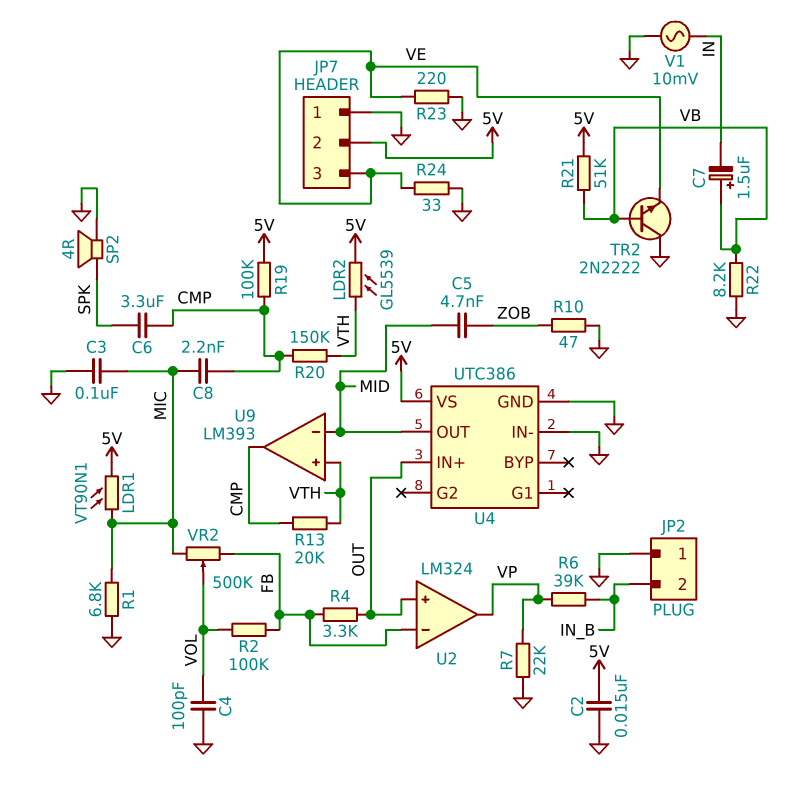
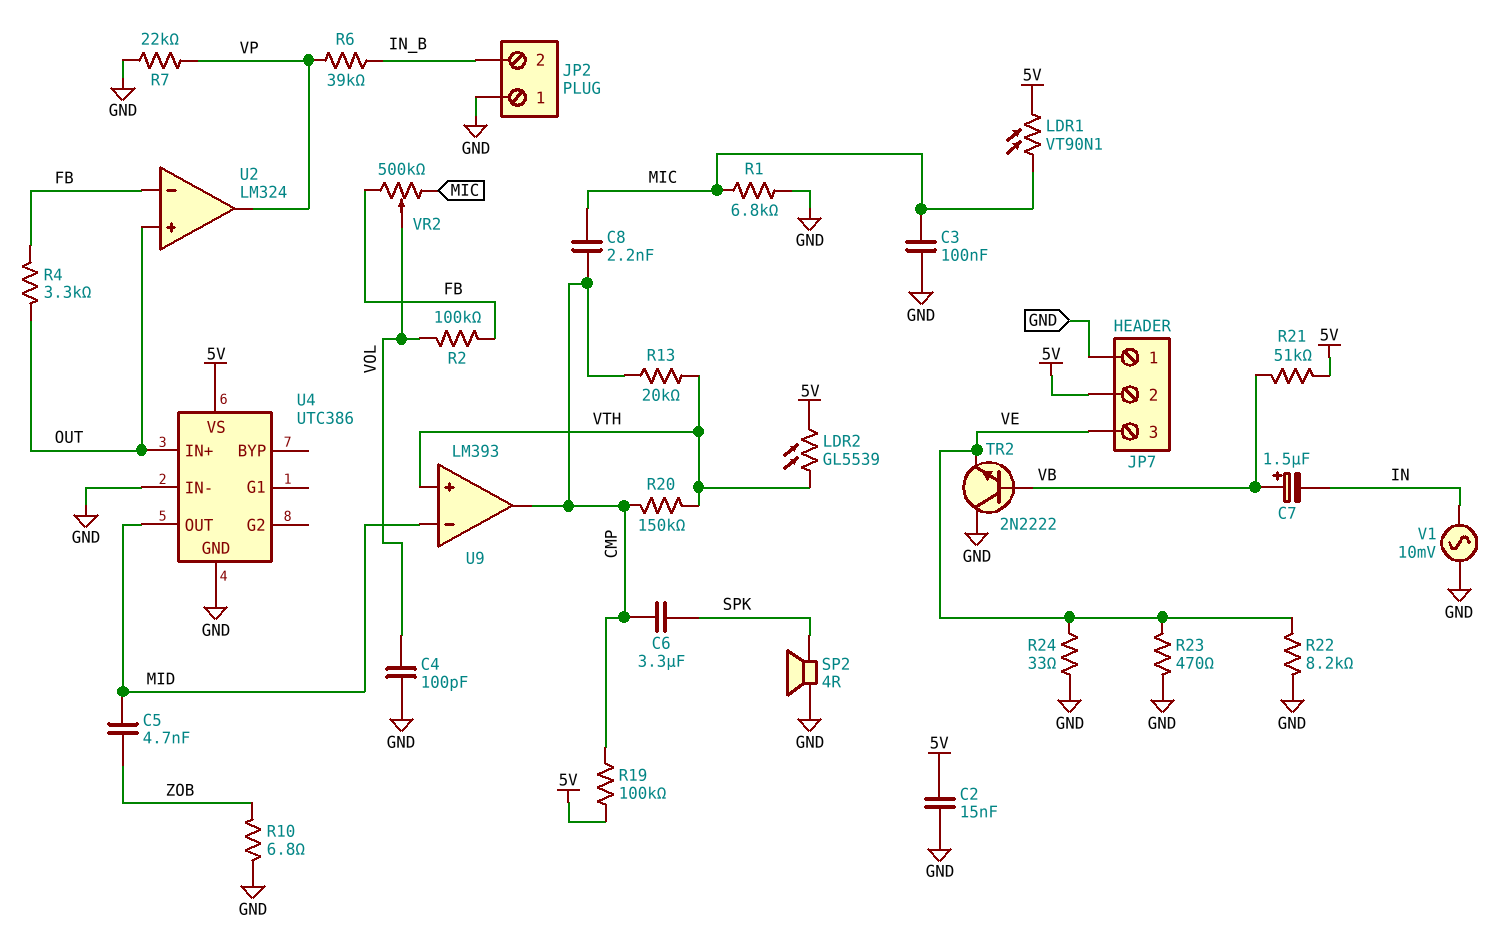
R10: 47 (GND, ZOB) -> 6.8 (GND, ZOB)
R22: 8.2k (GND, VB) -> 8.2k (GND, VE)
R23: 220 (GND, VE) -> 470 (GND, VE)

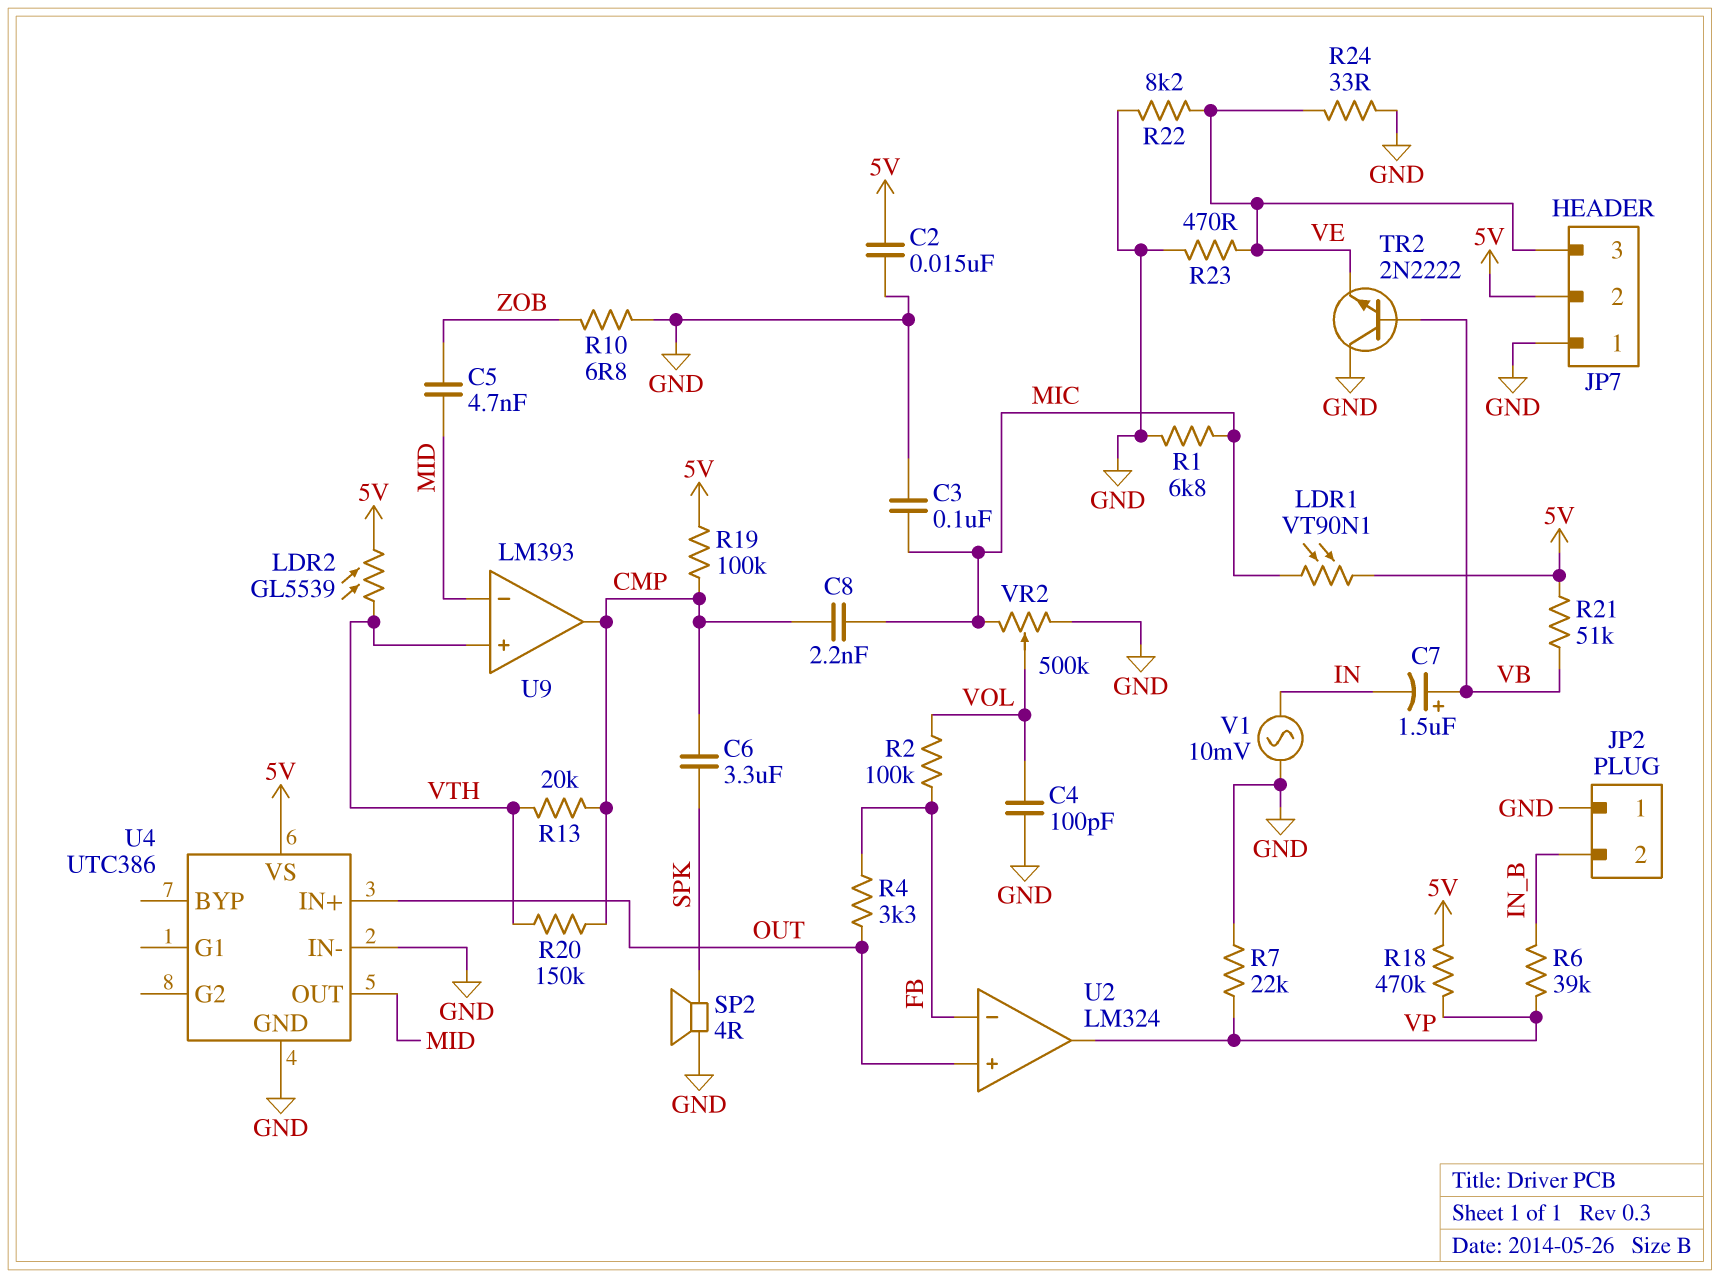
R18: none -> 470k (5V, VP)
VR2: 500k (FB, MIC, wiper VOL) -> 500k (GND, MIC, wiper VOL)

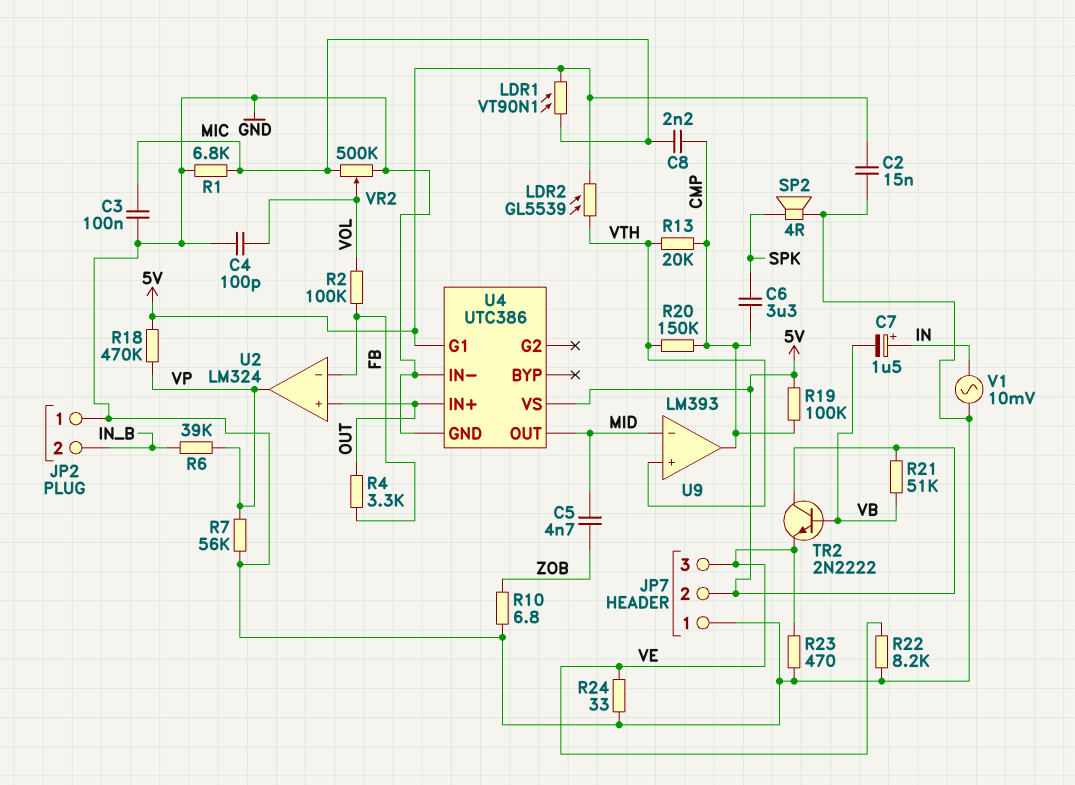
C7: 1.5uF (plus VB, minus IN) -> 1.5uF (plus IN, minus VB)
R7: 22k (GND, VP) -> 56k (GND, VP)
TR2: NPN 2N2222 (B VB, C GND, E VE) -> NPN 2N2222 (B VB, C 5V, E VE)
U4 pin G1: none -> 5V

